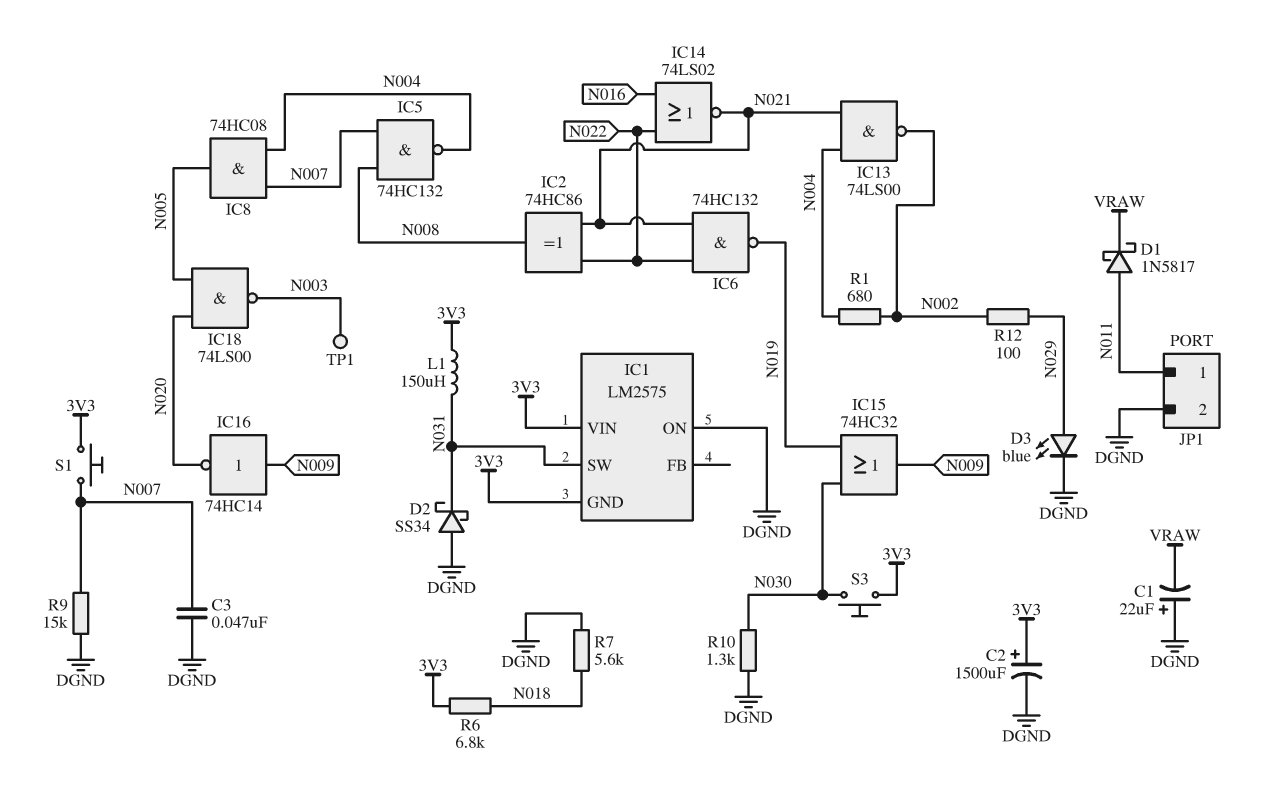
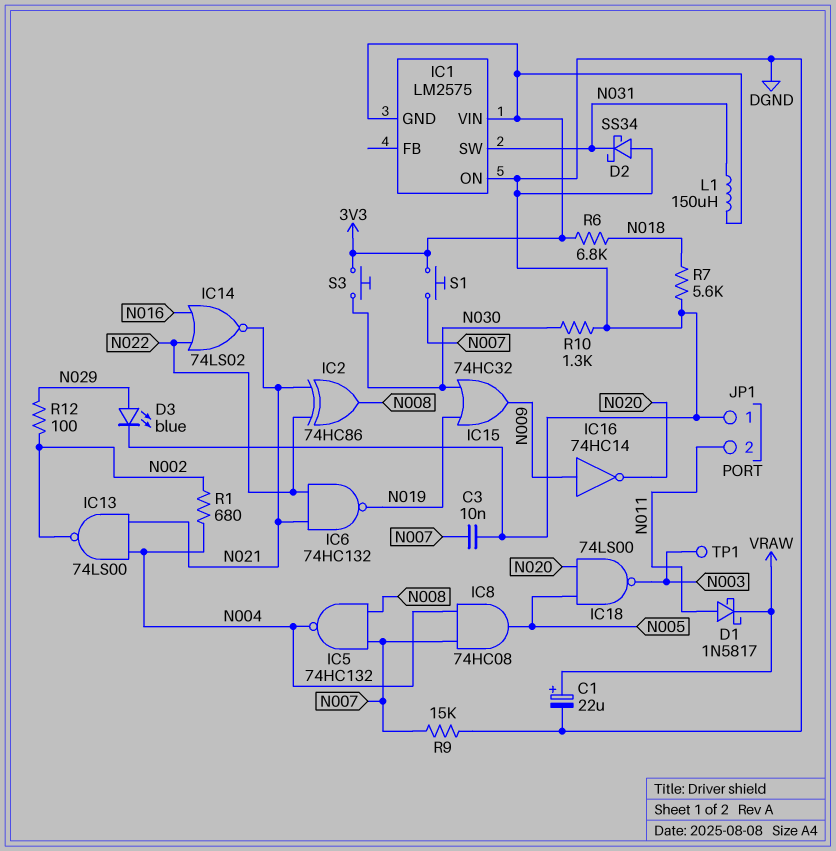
C1: 22uF (plus DGND, minus VRAW) -> 22uF (plus VRAW, minus DGND)
C2: 1500uF (plus 3V3, minus DGND) -> none
C3: 47nF (DGND, N007) -> 10nF (DGND, N007)
JP1 pin 1: N011 -> DGND
JP1 pin 2: DGND -> N011

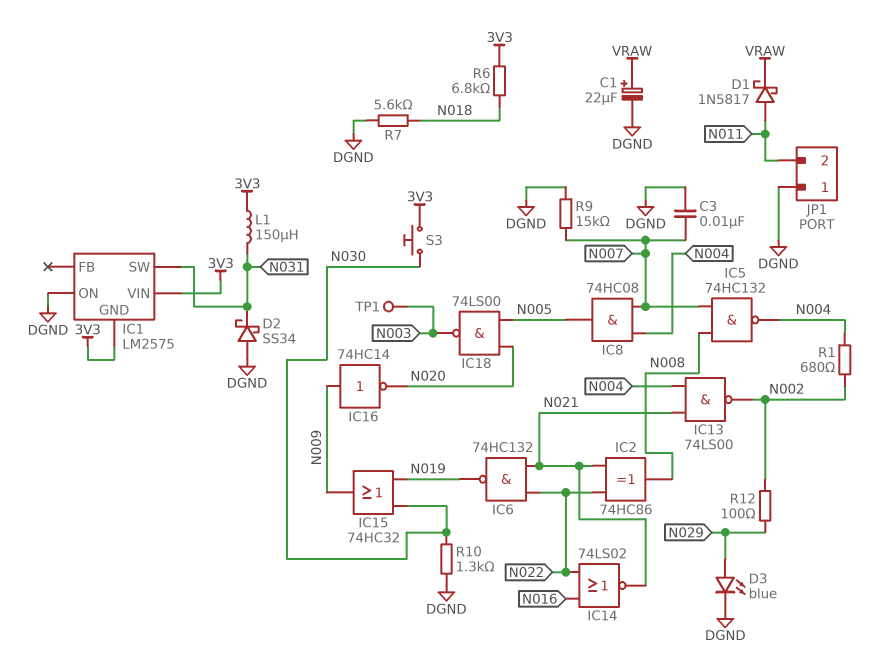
S1: button (3V3, N007) -> none

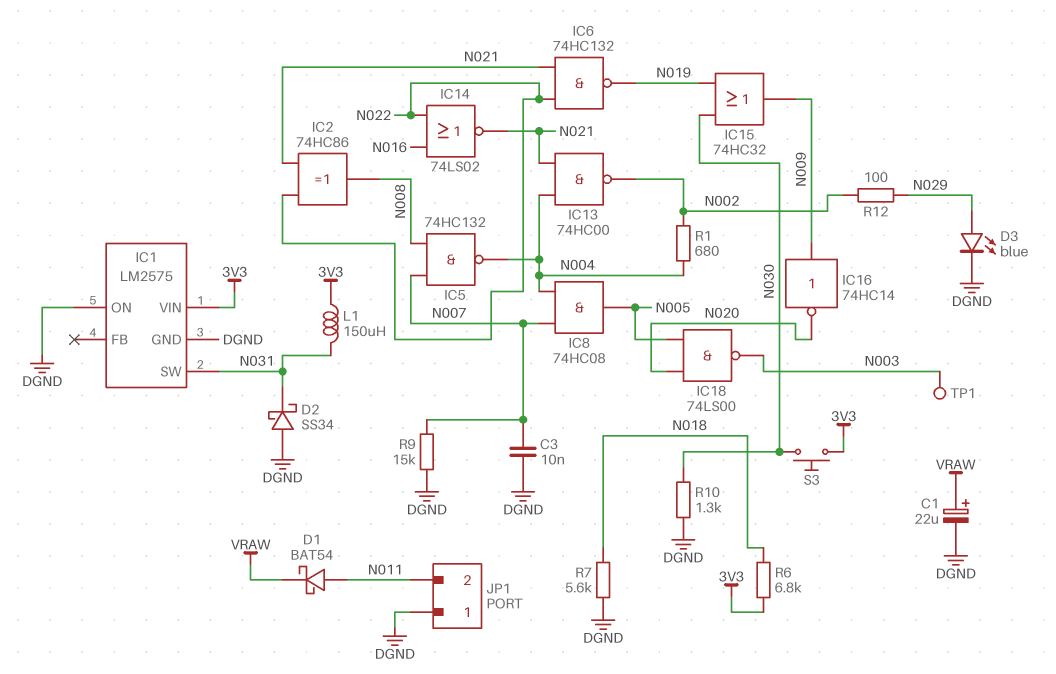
D1: schottky 1N5817 (A N011, K VRAW) -> schottky BAT54 (A N011, K VRAW)
IC1 pin GND: 3V3 -> DGND
IC13: NAND 74LS00 (in N004, in N021, out N002) -> NAND 74HC00 (in N004, in N021, out N002)

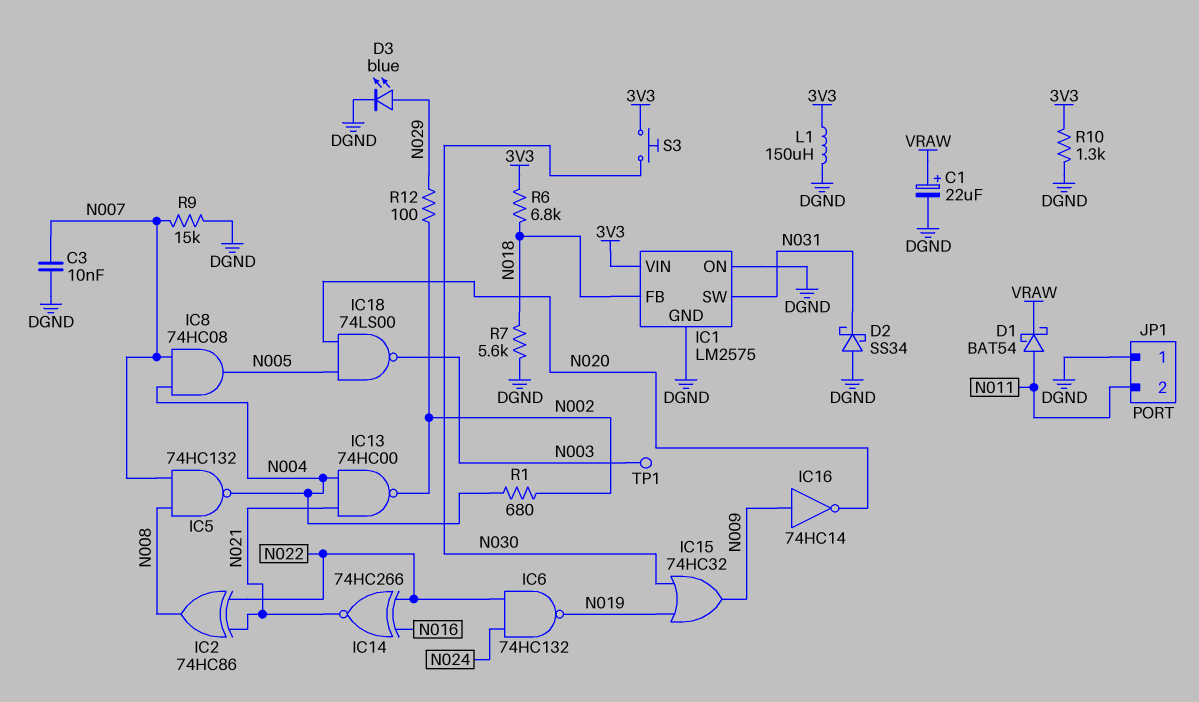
IC1 pin FB: none -> N018
IC6: NAND 74HC132 (in N021, in N022, out N019) -> NAND 74HC132 (in N022, in N024, out N019)
IC14: NOR 74LS02 (in N016, in N022, out N021) -> XNOR 74HC266 (in N016, in N022, out N021)
L1: 150uH (3V3, N031) -> 150uH (3V3, DGND)
R10: 1.3k (DGND, N030) -> 1.3k (3V3, DGND)

